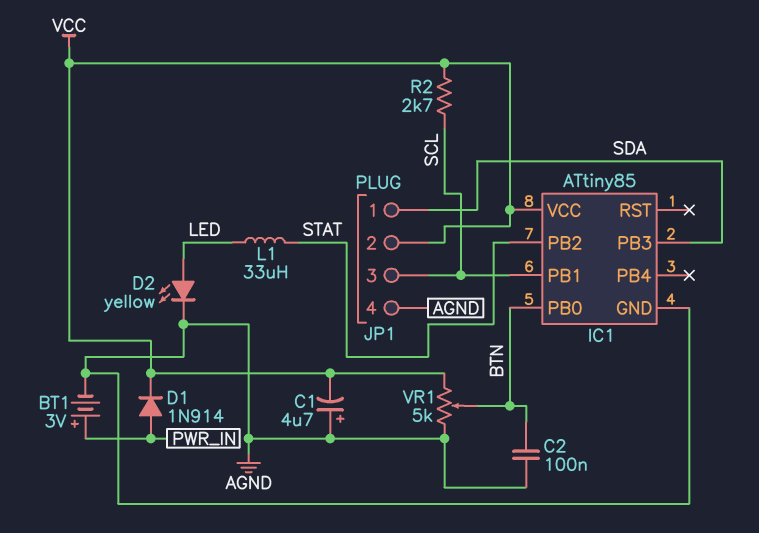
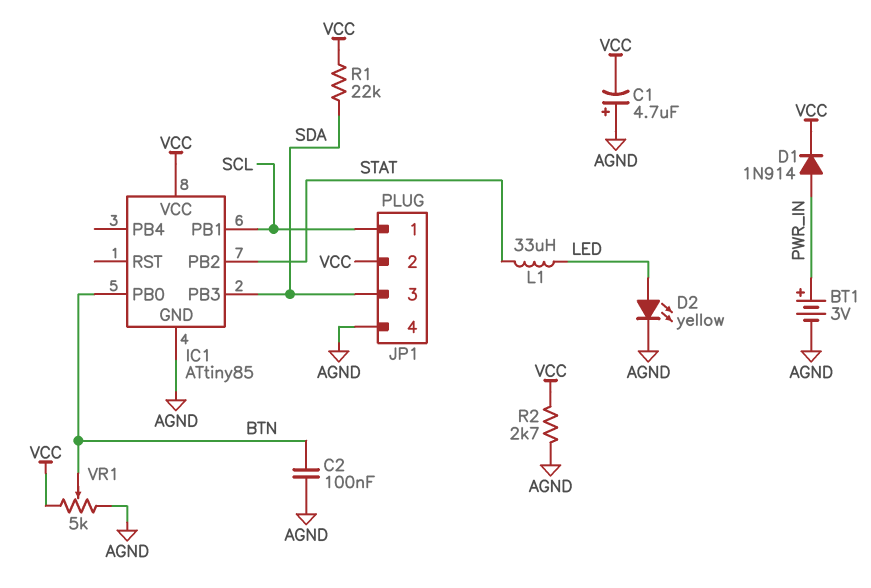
JP1 pin 1: SDA -> SCL
JP1 pin 3: SCL -> SDA
R1: none -> 22k (SDA, VCC)
R2: 2.7k (SCL, VCC) -> 2.7k (AGND, VCC)

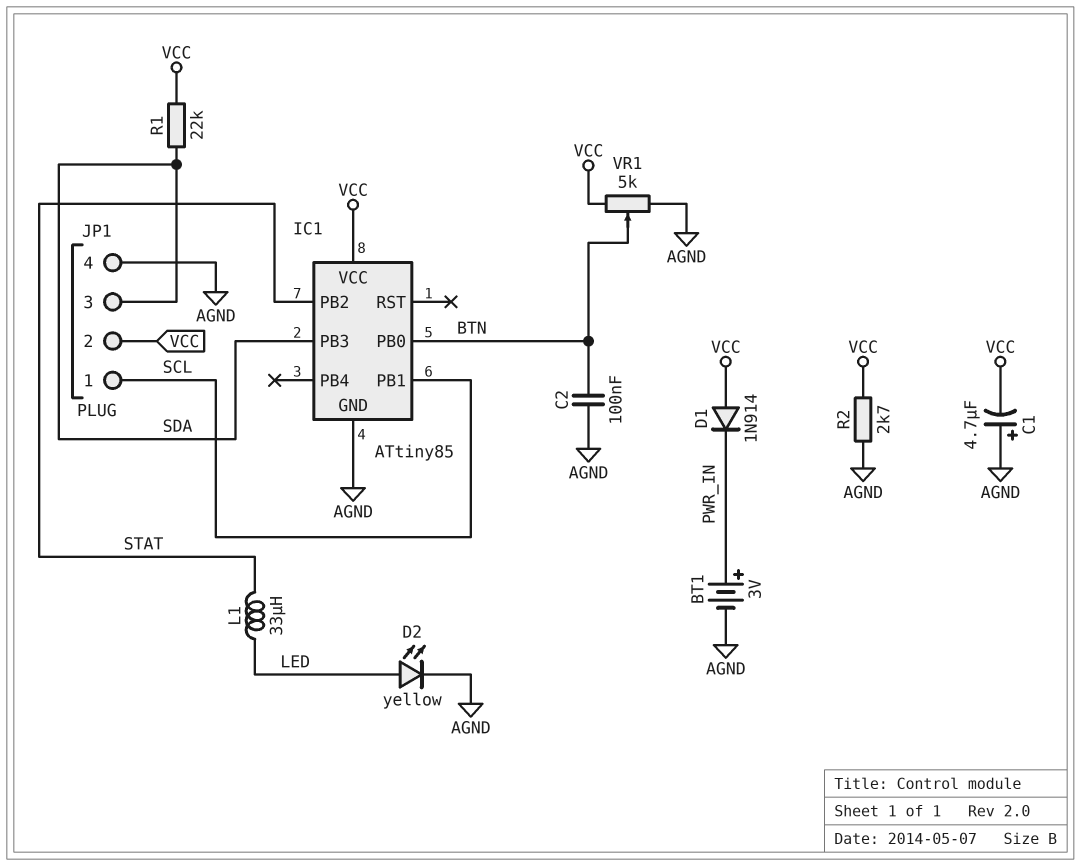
D1: diode 1N914 (A PWR_IN, K VCC) -> diode 1N914 (A VCC, K PWR_IN)

